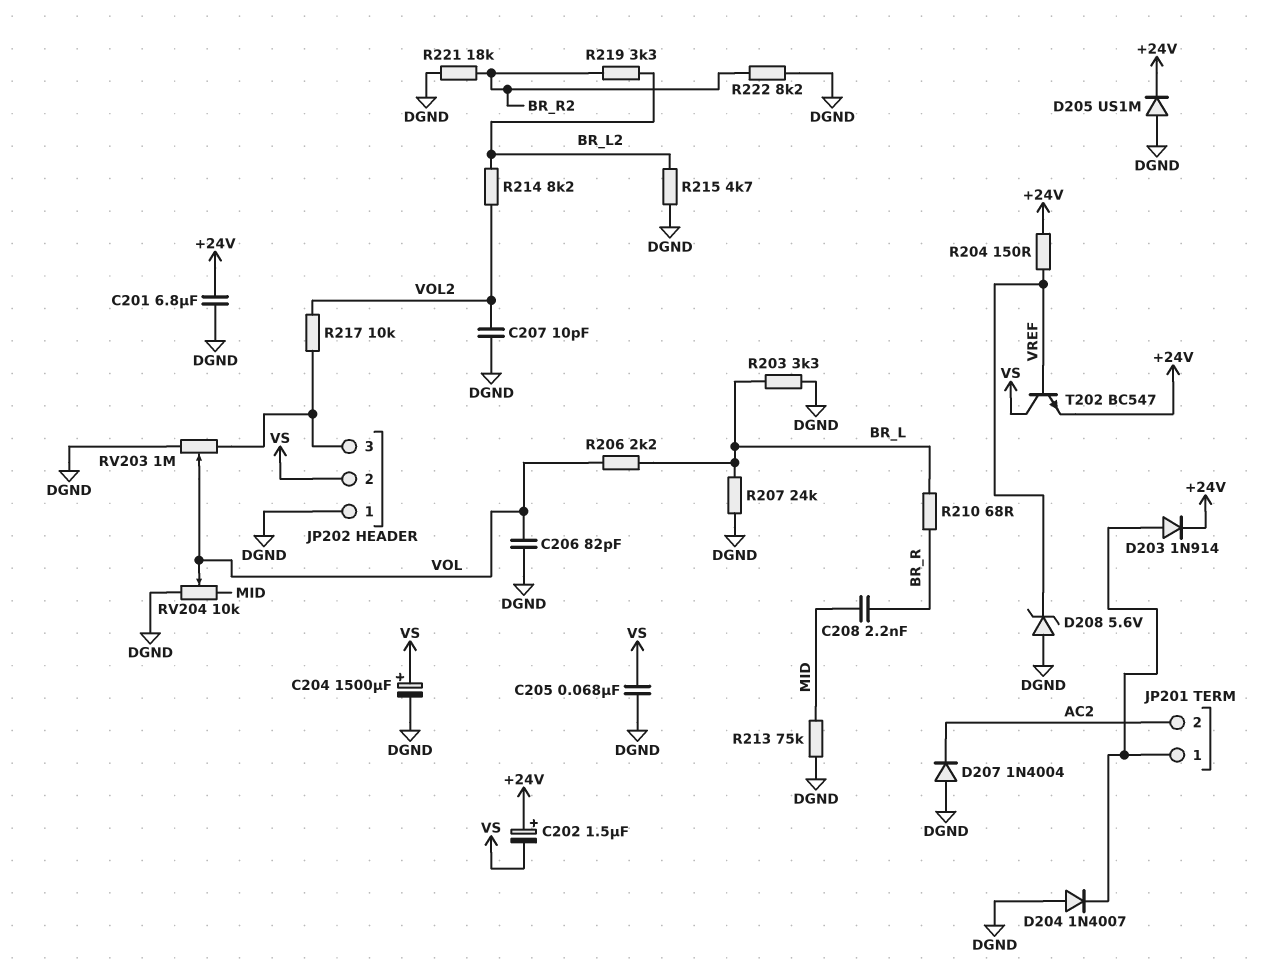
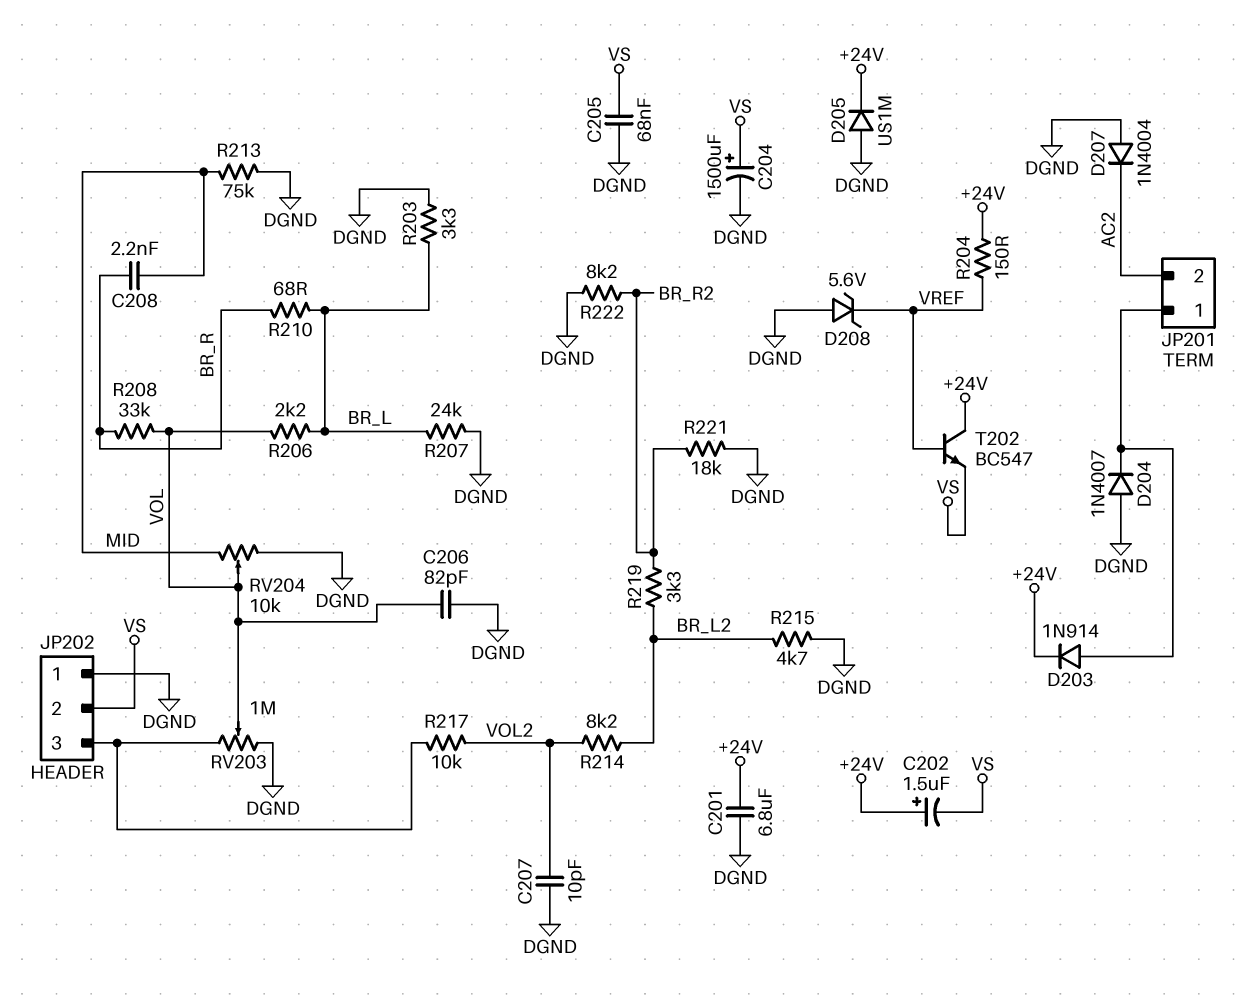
R208: none -> 33k (BR_R, VOL)
T202: NPN BC547 (B VREF, C VS, E +24V) -> NPN BC547 (B VREF, C +24V, E VS)

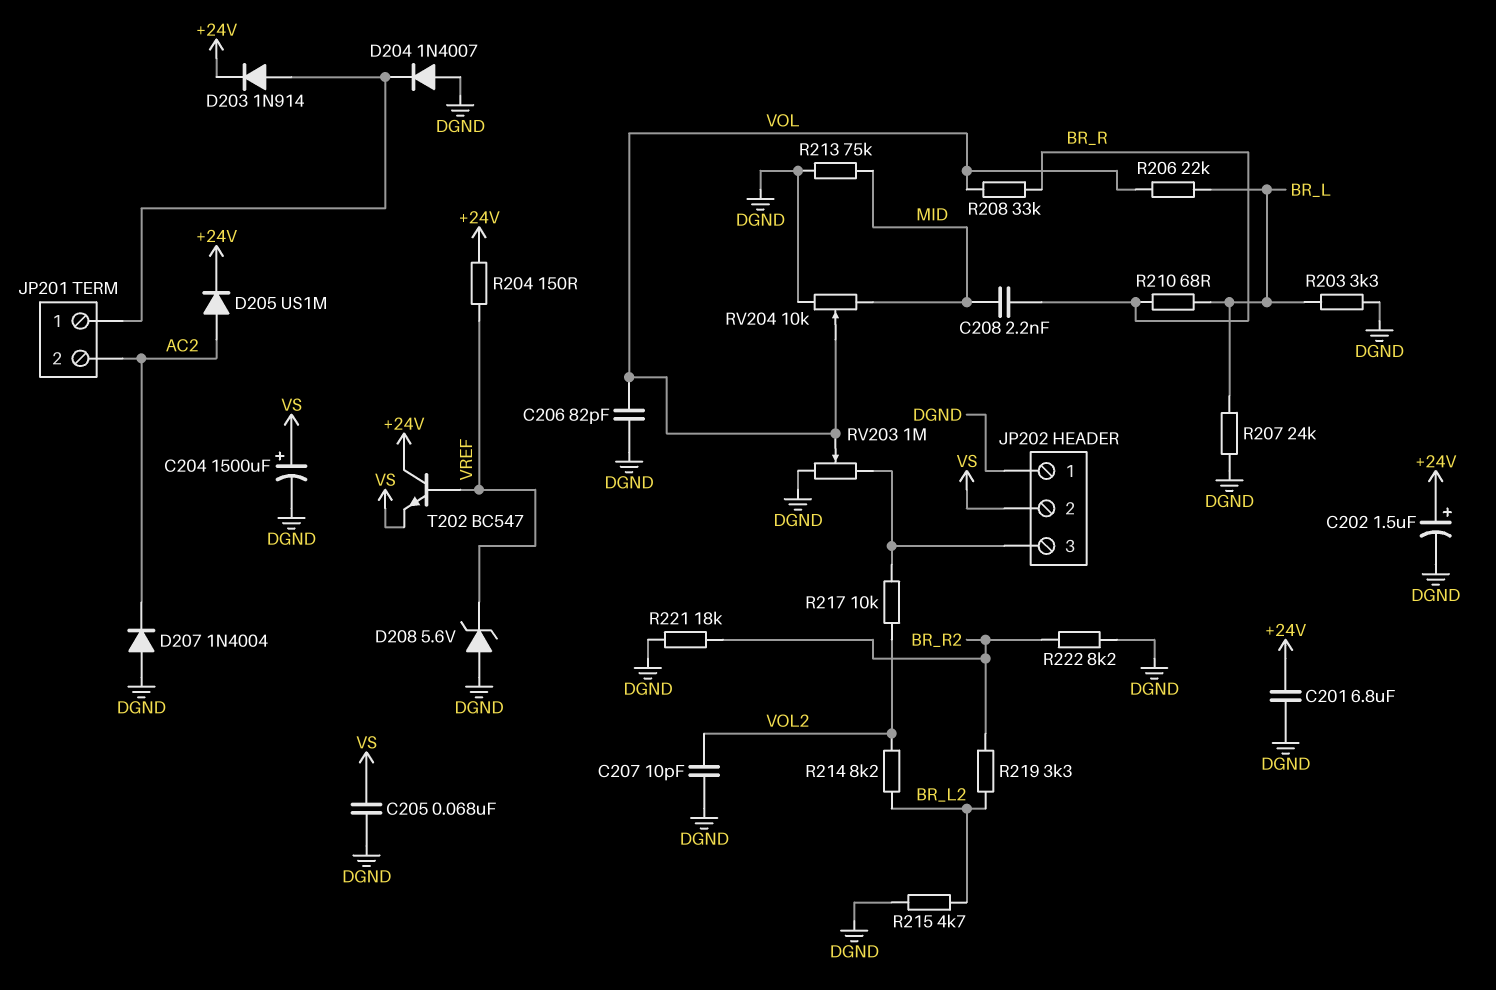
C202: 1.5uF (plus +24V, minus VS) -> 1.5uF (plus +24V, minus DGND)
D205: diode US1M (A DGND, K +24V) -> diode US1M (A AC2, K +24V)
R206: 2.2k (BR_L, VOL) -> 22k (BR_L, VOL)

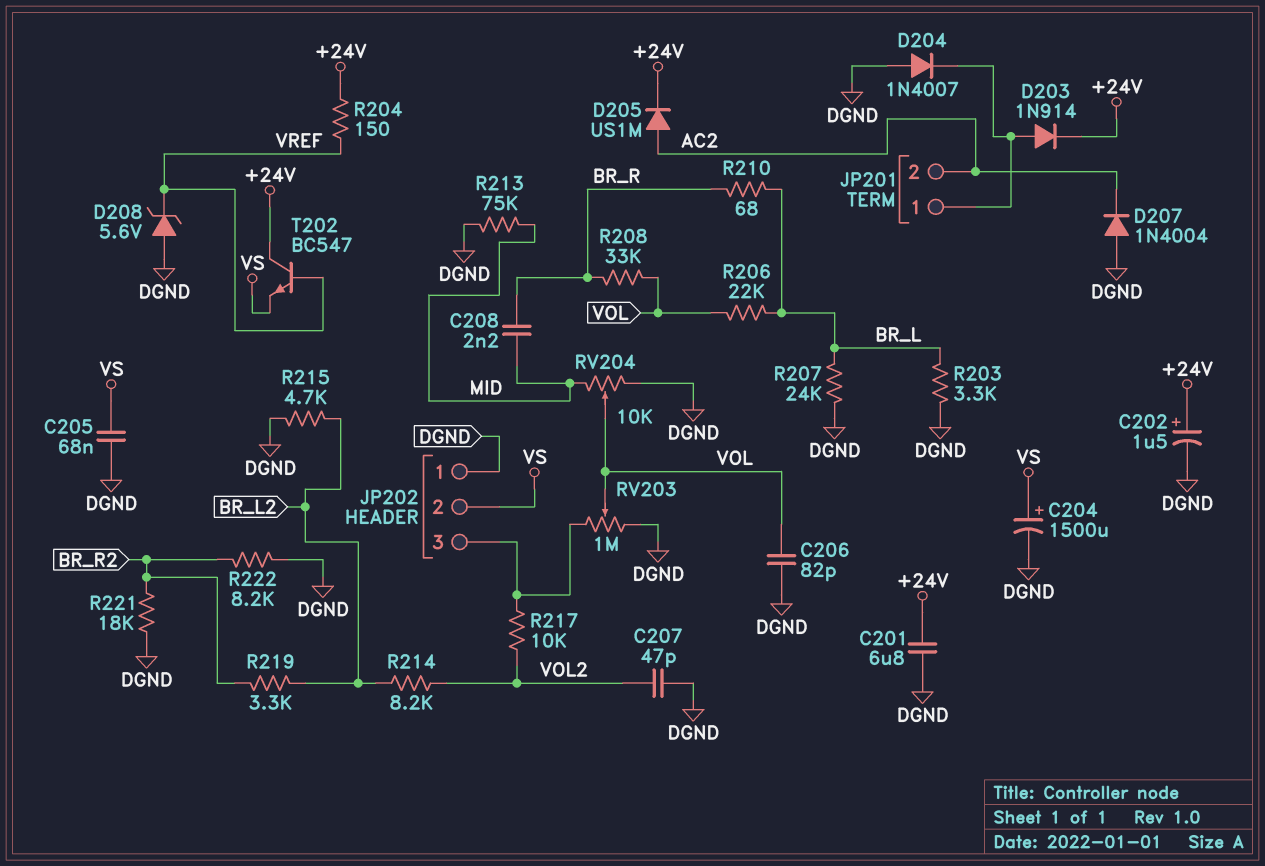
C207: 10pF (DGND, VOL2) -> 47pF (DGND, VOL2)

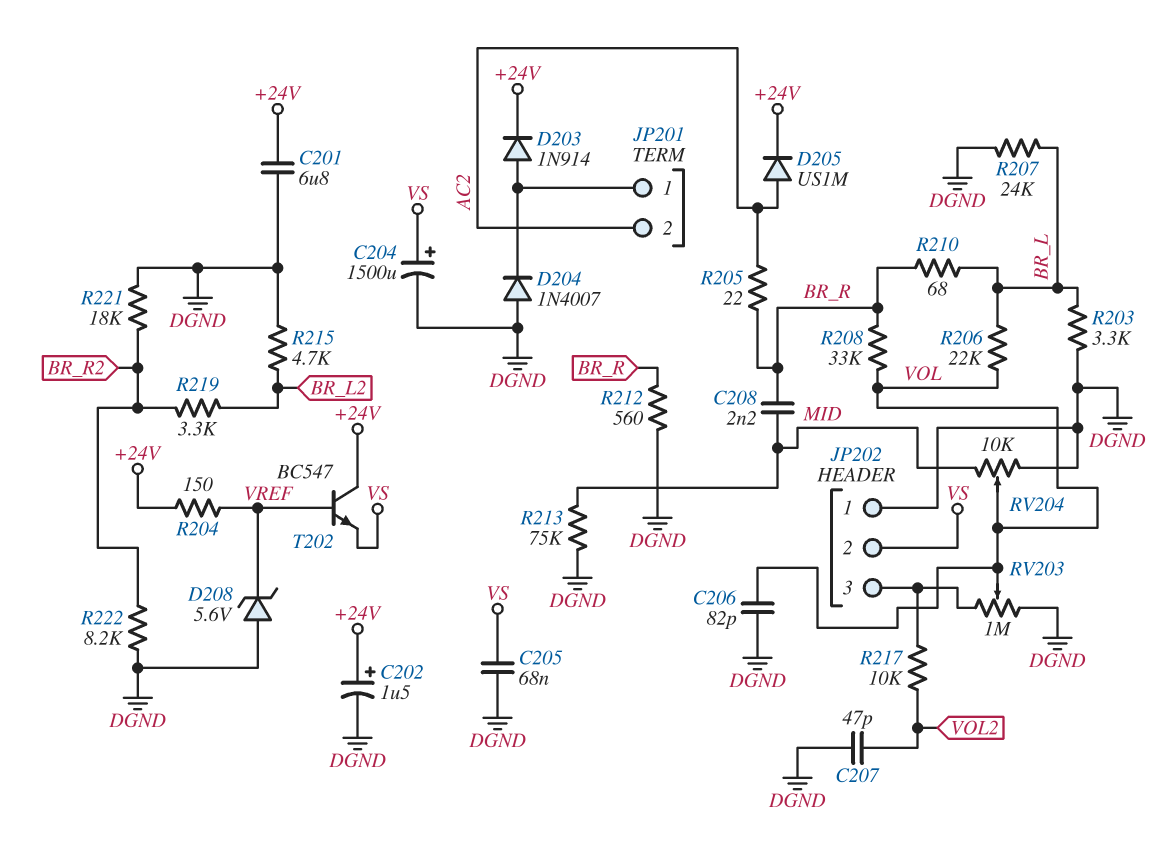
D207: diode 1N4004 (A DGND, K AC2) -> none
R205: none -> 22 (AC2, BR_R)
R212: none -> 560 (BR_R, DGND)
R214: 8.2k (BR_L2, VOL2) -> none

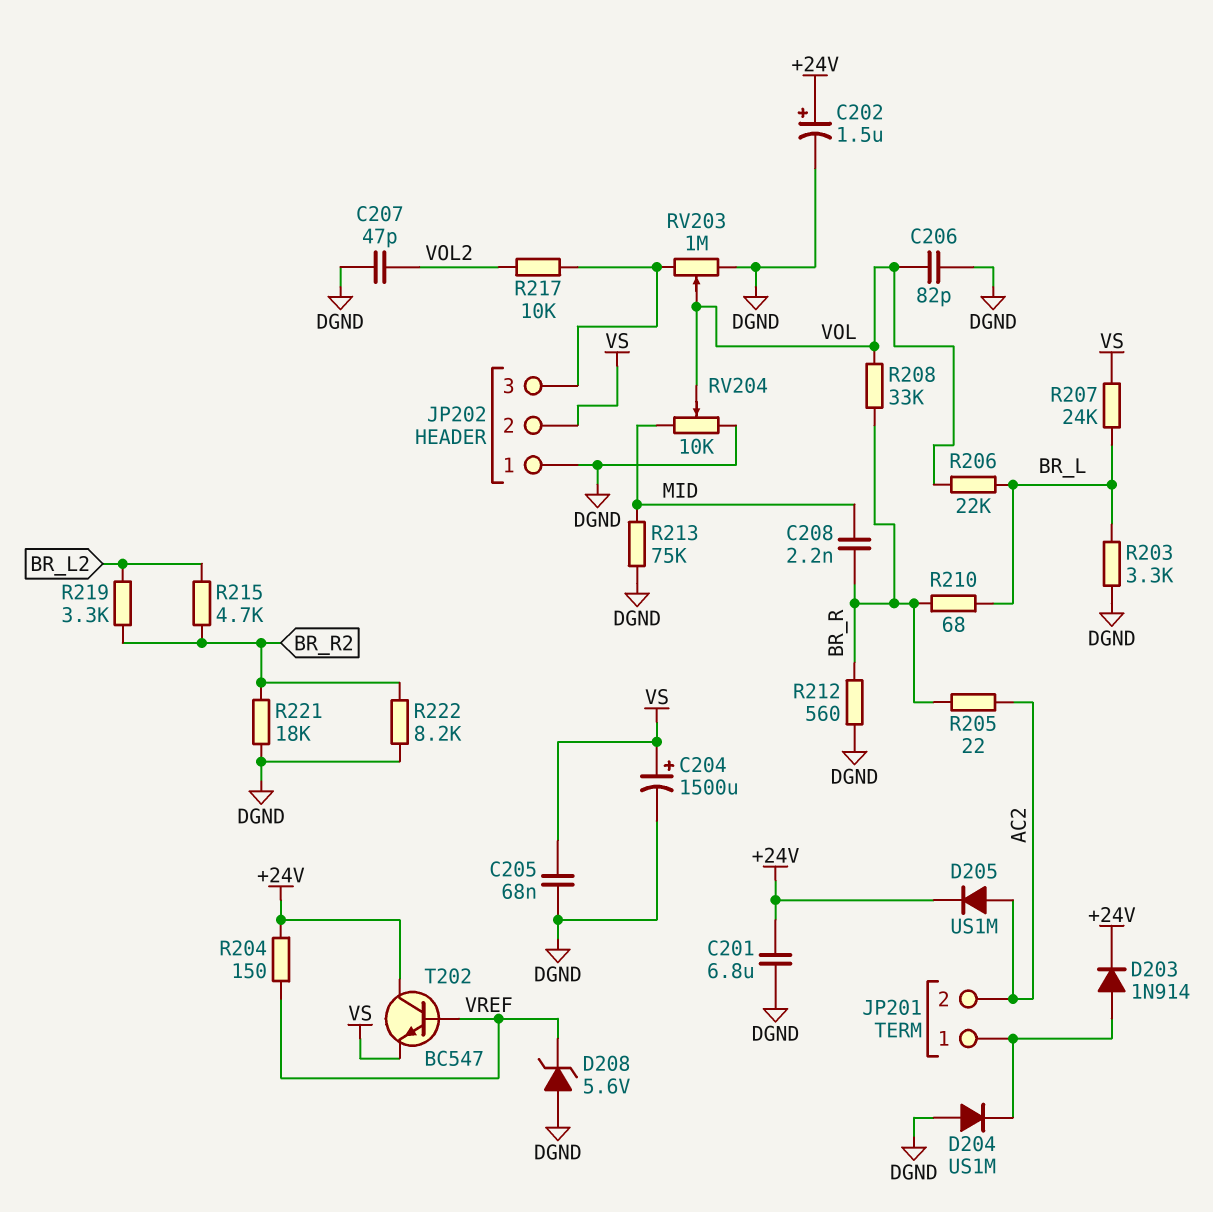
D204: diode 1N4007 (A DGND, K JP201/1) -> diode US1M (A DGND, K JP201/1)
R207: 24k (BR_L, DGND) -> 24k (BR_L, VS)
R215: 4.7k (BR_L2, DGND) -> 4.7k (BR_L2, BR_R2)

